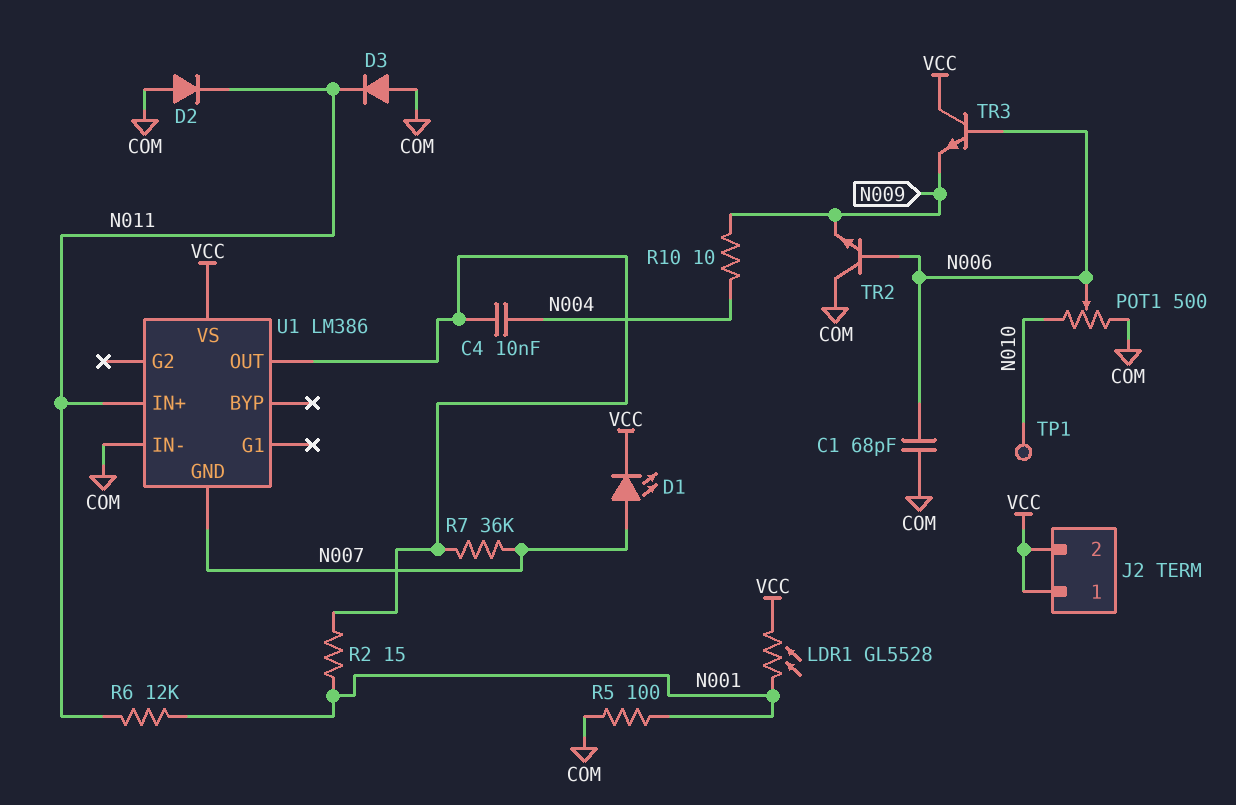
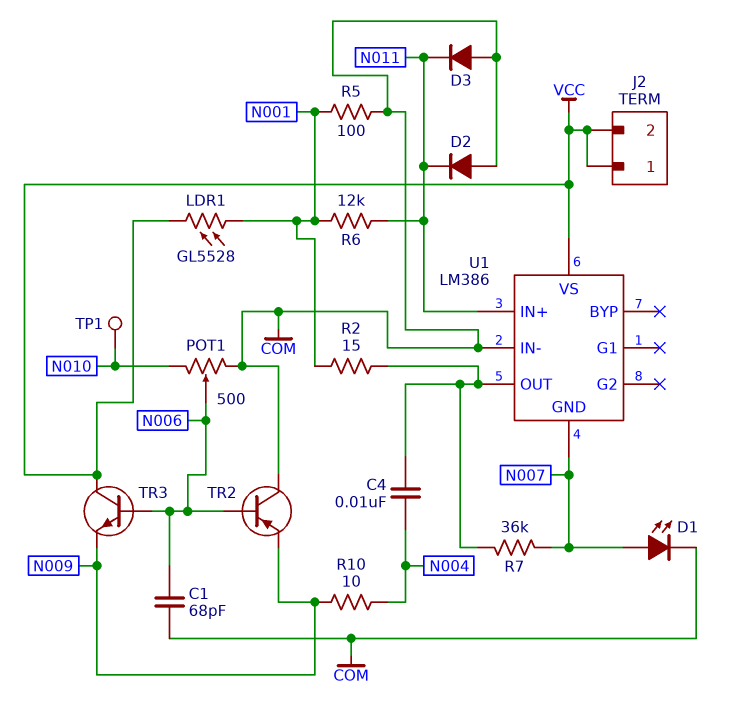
D1: LED (A N007, K VCC) -> LED (A N007, K COM)
TR2: NPN (B N006, C COM, E N009) -> PNP (B N006, C COM, E N009)

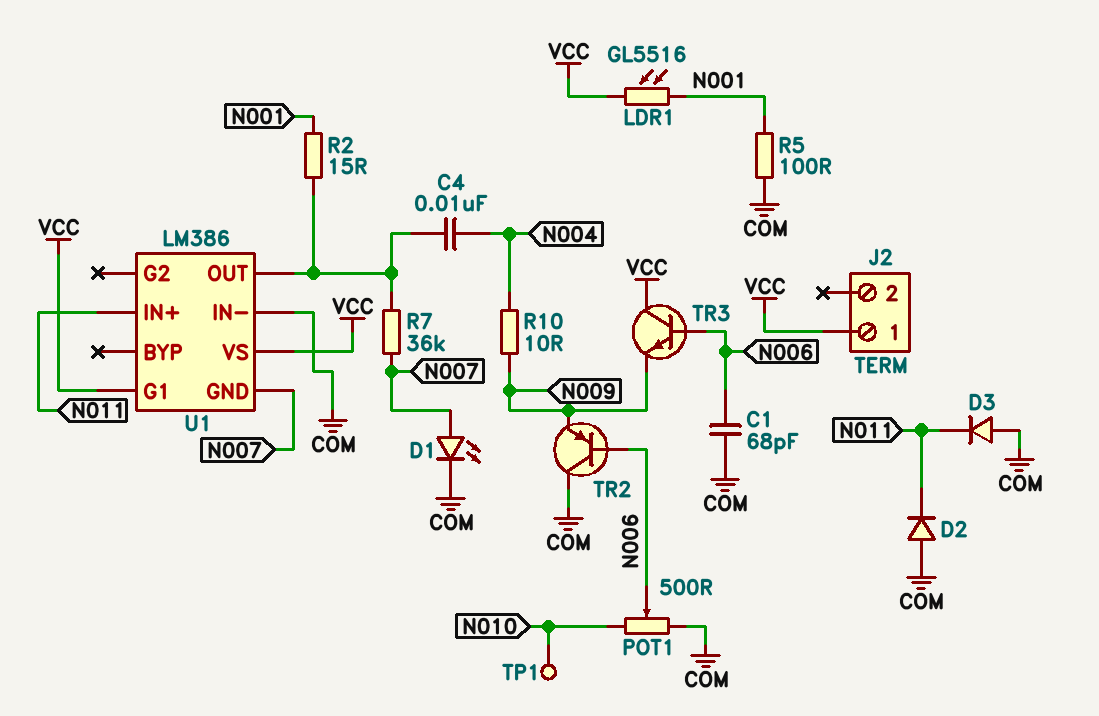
J2 pin 2: VCC -> none
LDR1: GL5528 (N001, VCC) -> GL5516 (N001, VCC)
R6: 12k (N001, N011) -> none
U1 pin G1: none -> VCC

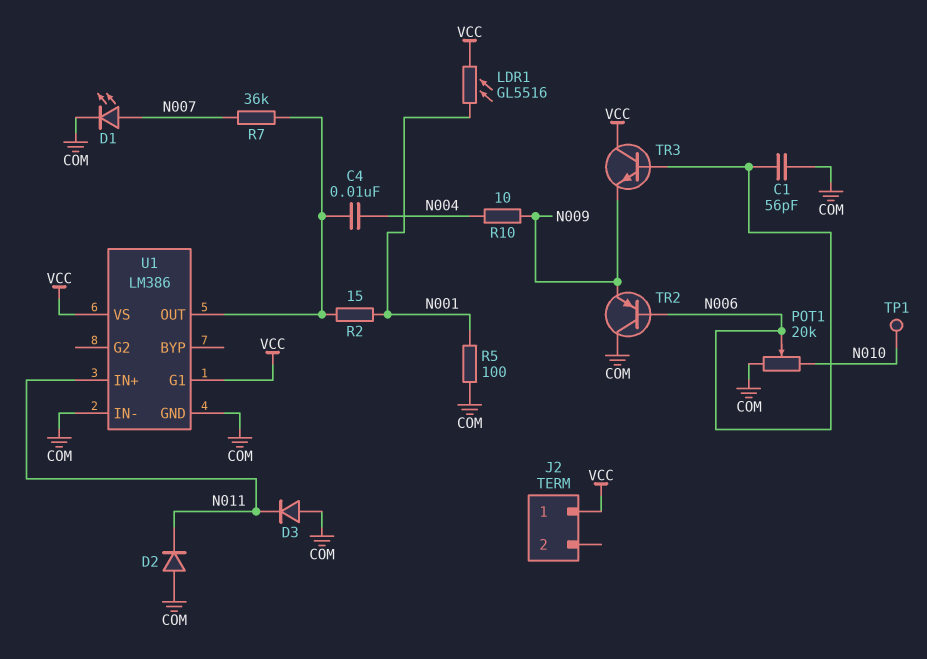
C1: 68pF (COM, N006) -> 56pF (COM, N006)
POT1: 500 (COM, N010, wiper N006) -> 20k (COM, N010, wiper N006)
U1 pin GND: N007 -> COM

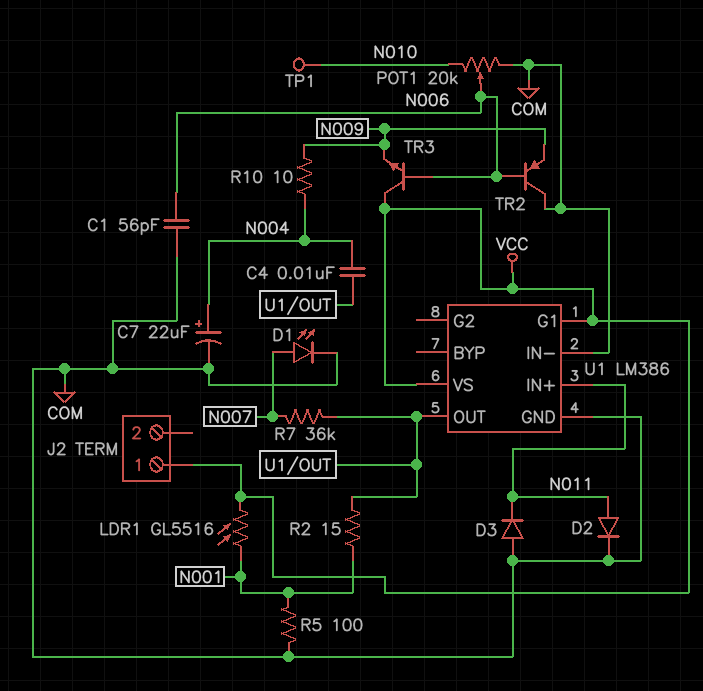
C7: none -> 22uF (plus N004, minus COM)
D2: diode (A COM, K N011) -> diode (A N011, K COM)

